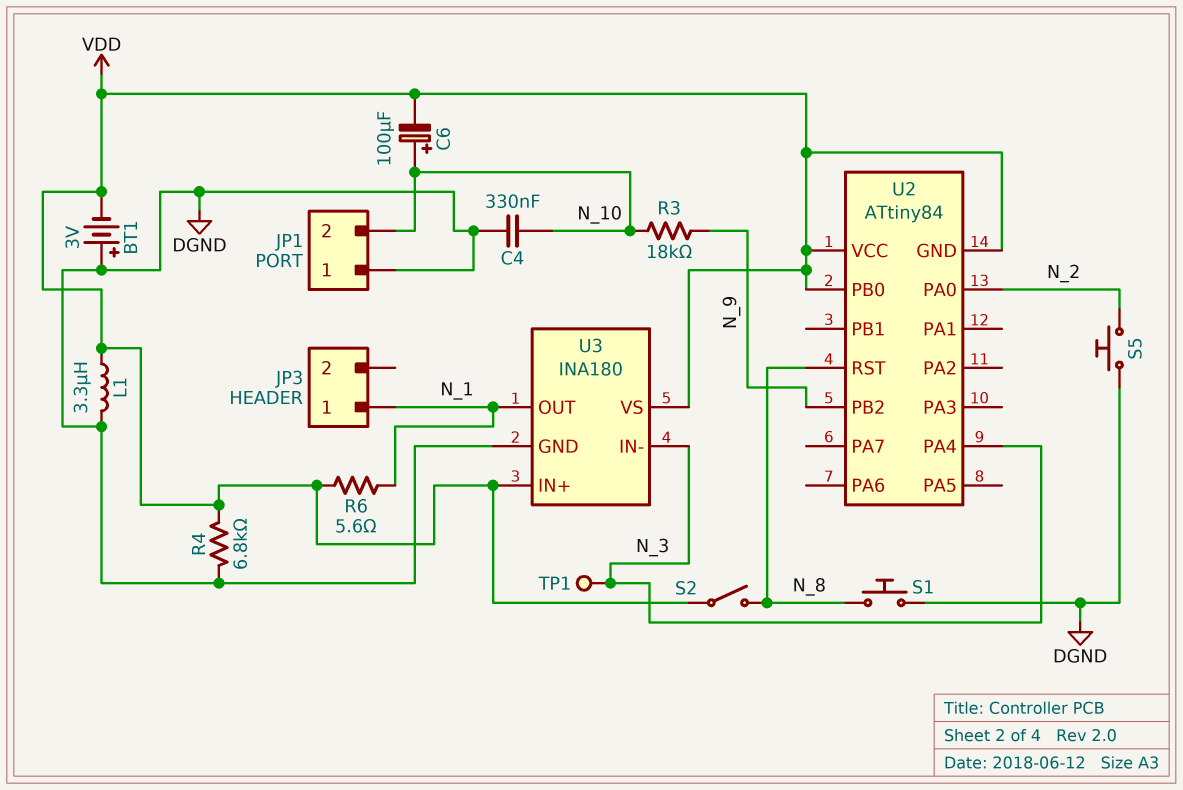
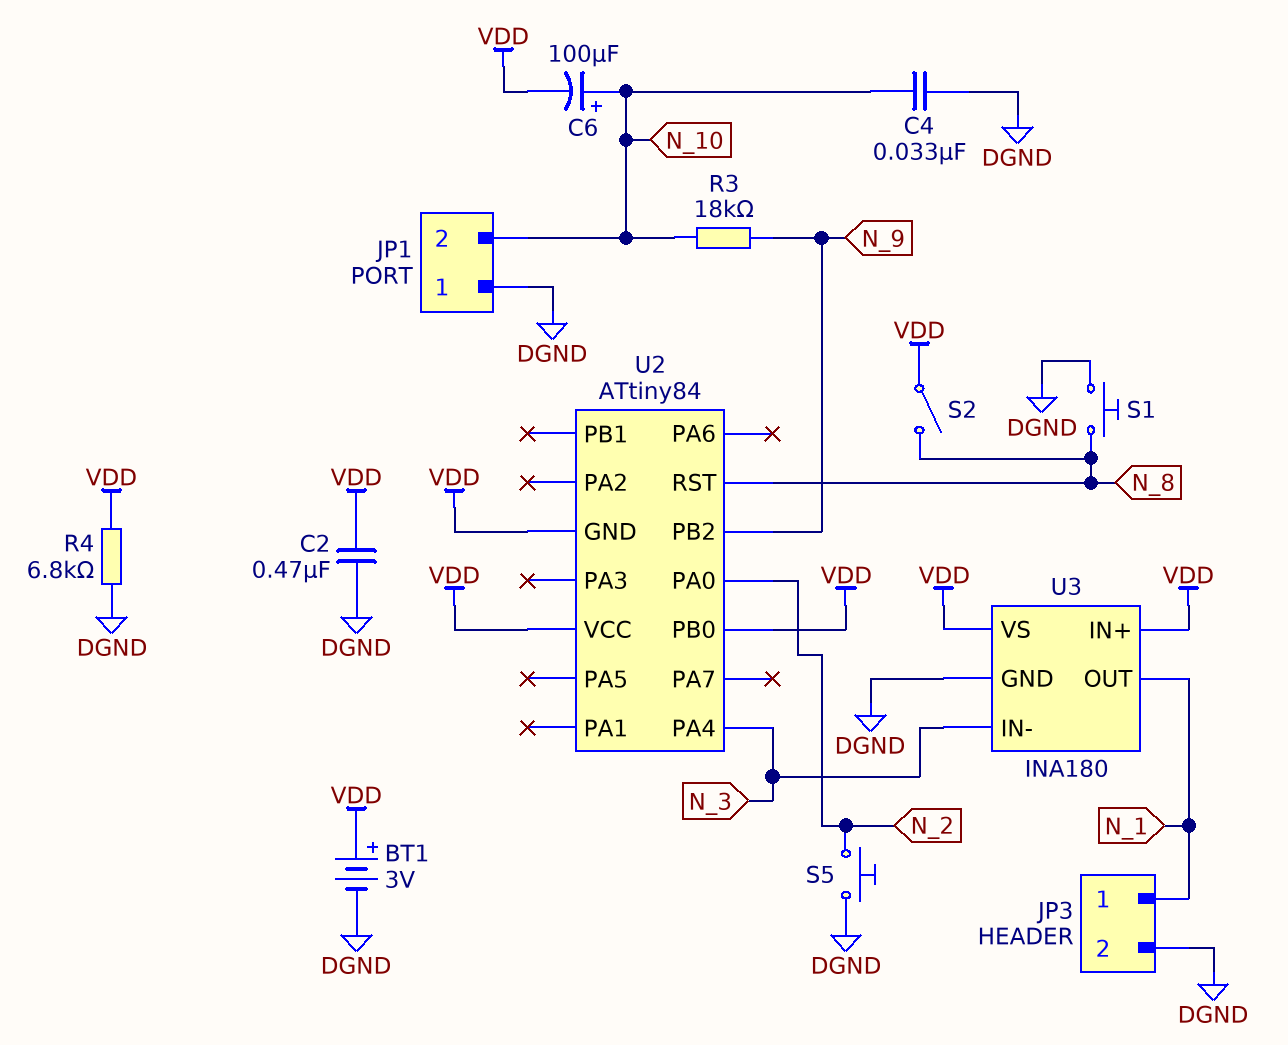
BT1: 3V (plus DGND, minus VDD) -> 3V (plus VDD, minus DGND)
C2: none -> 470nF (DGND, VDD)
C4: 330nF (DGND, N_10) -> 33nF (DGND, N_10)
JP3 pin 2: none -> DGND
L1: 3.3uH (DGND, VDD) -> none
R6: 5.6 (N_1, VDD) -> none
TP1: test point (N_3) -> none

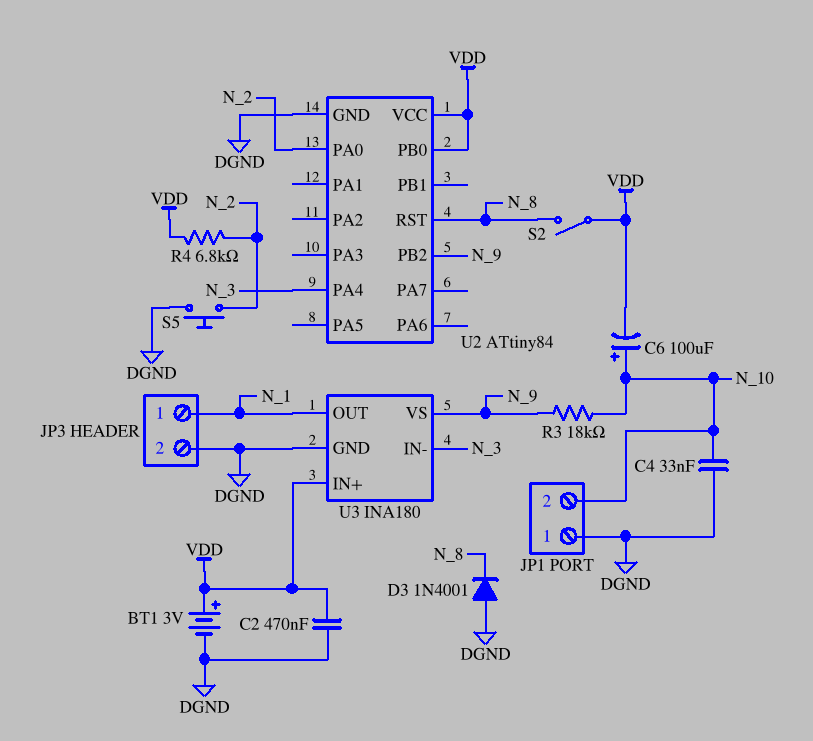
D3: none -> diode 1N4001 (A DGND, K N_8)
R4: 6.8k (DGND, VDD) -> 6.8k (N_2, VDD)
S1: button (DGND, N_8) -> none
U2 pin GND: VDD -> DGND
U3 pin VS: VDD -> N_9

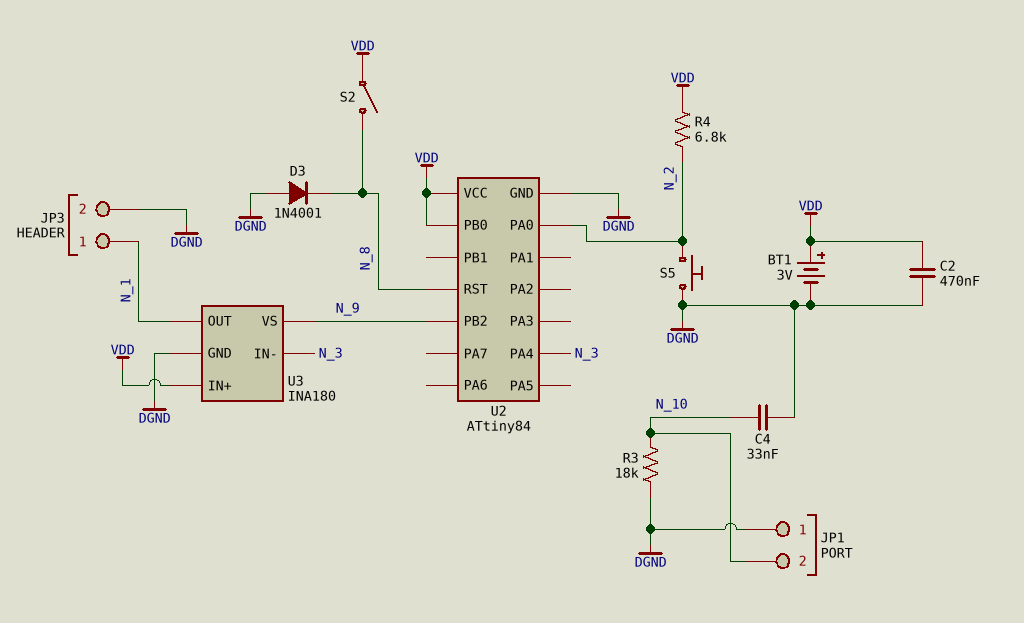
C6: 100uF (plus N_10, minus VDD) -> none
R3: 18k (N_9, N_10) -> 18k (DGND, N_10)

